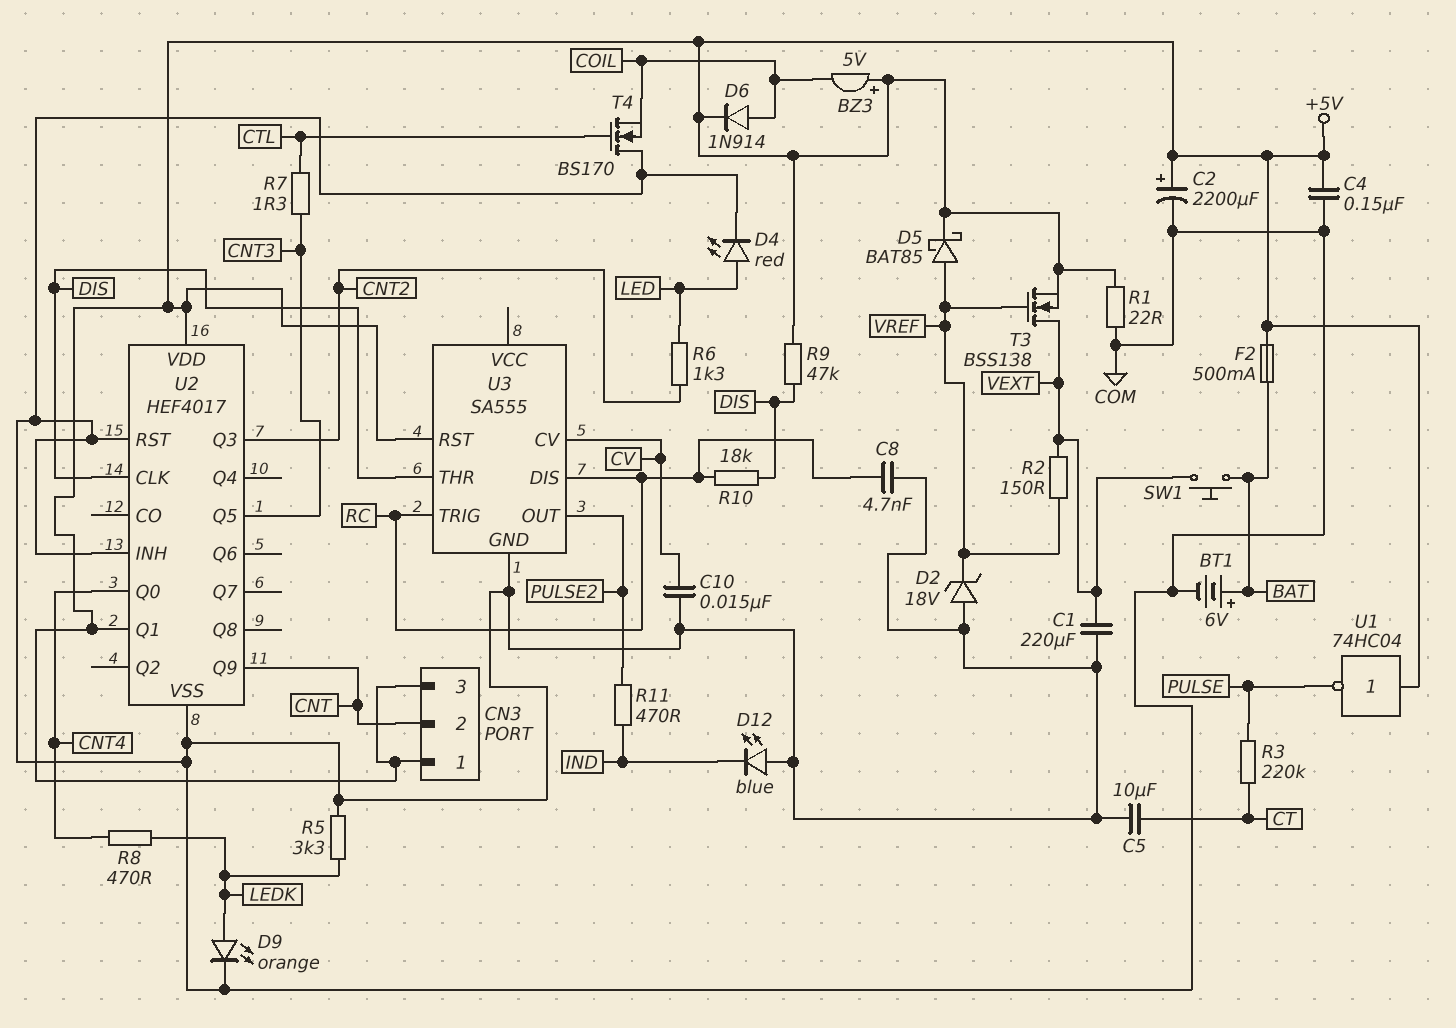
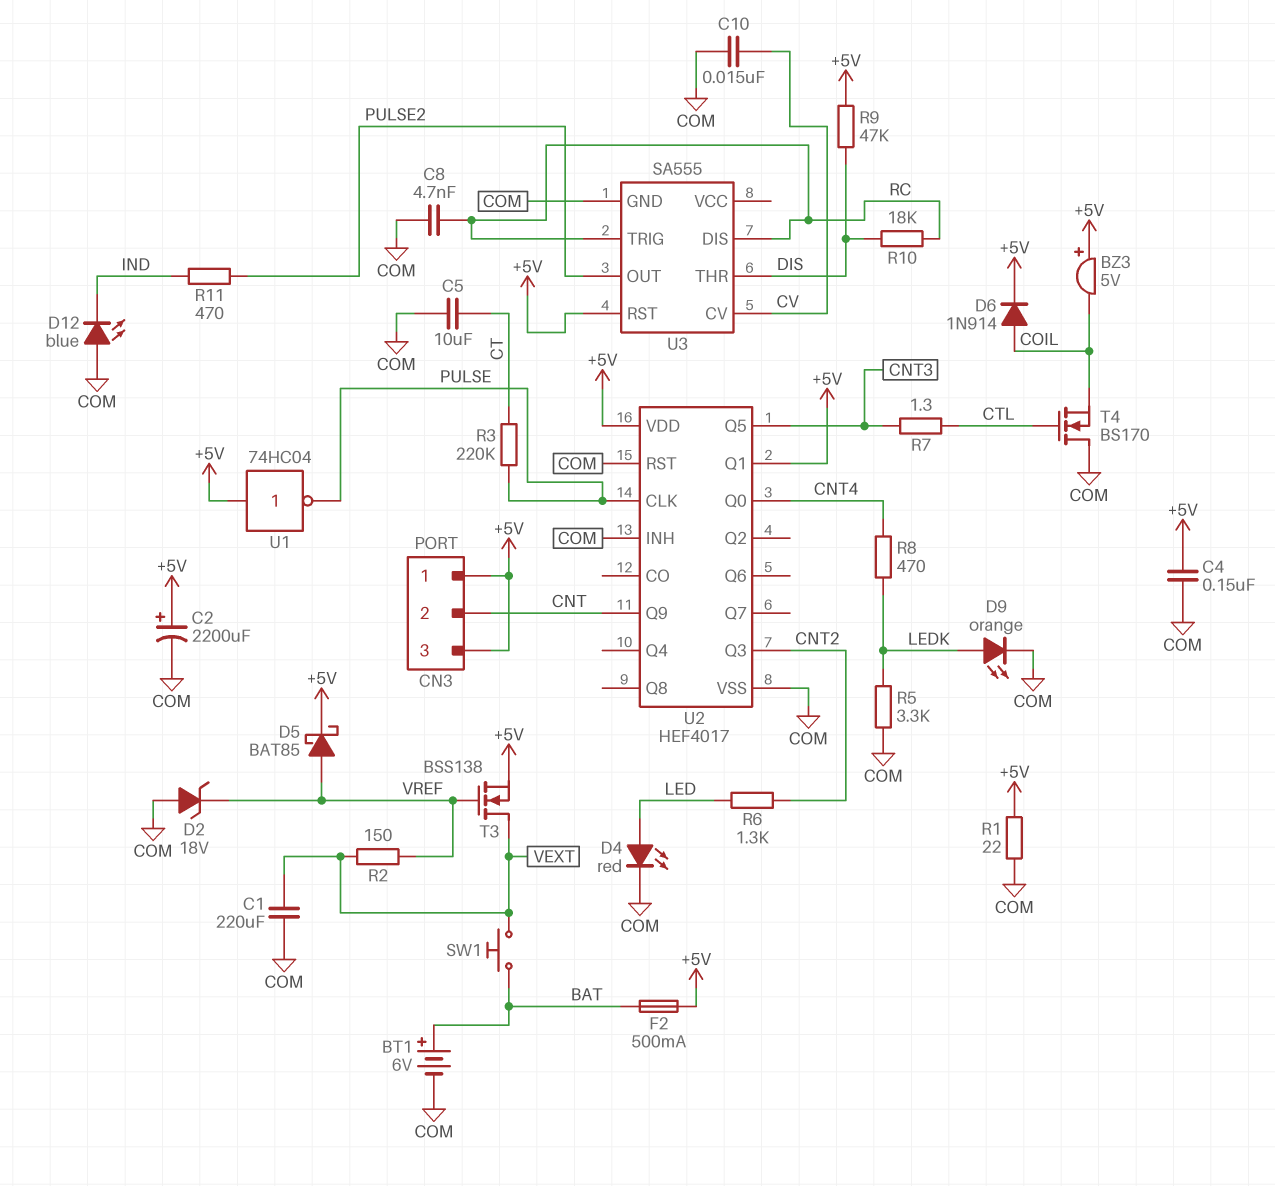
U2 pin CLK: DIS -> PULSE

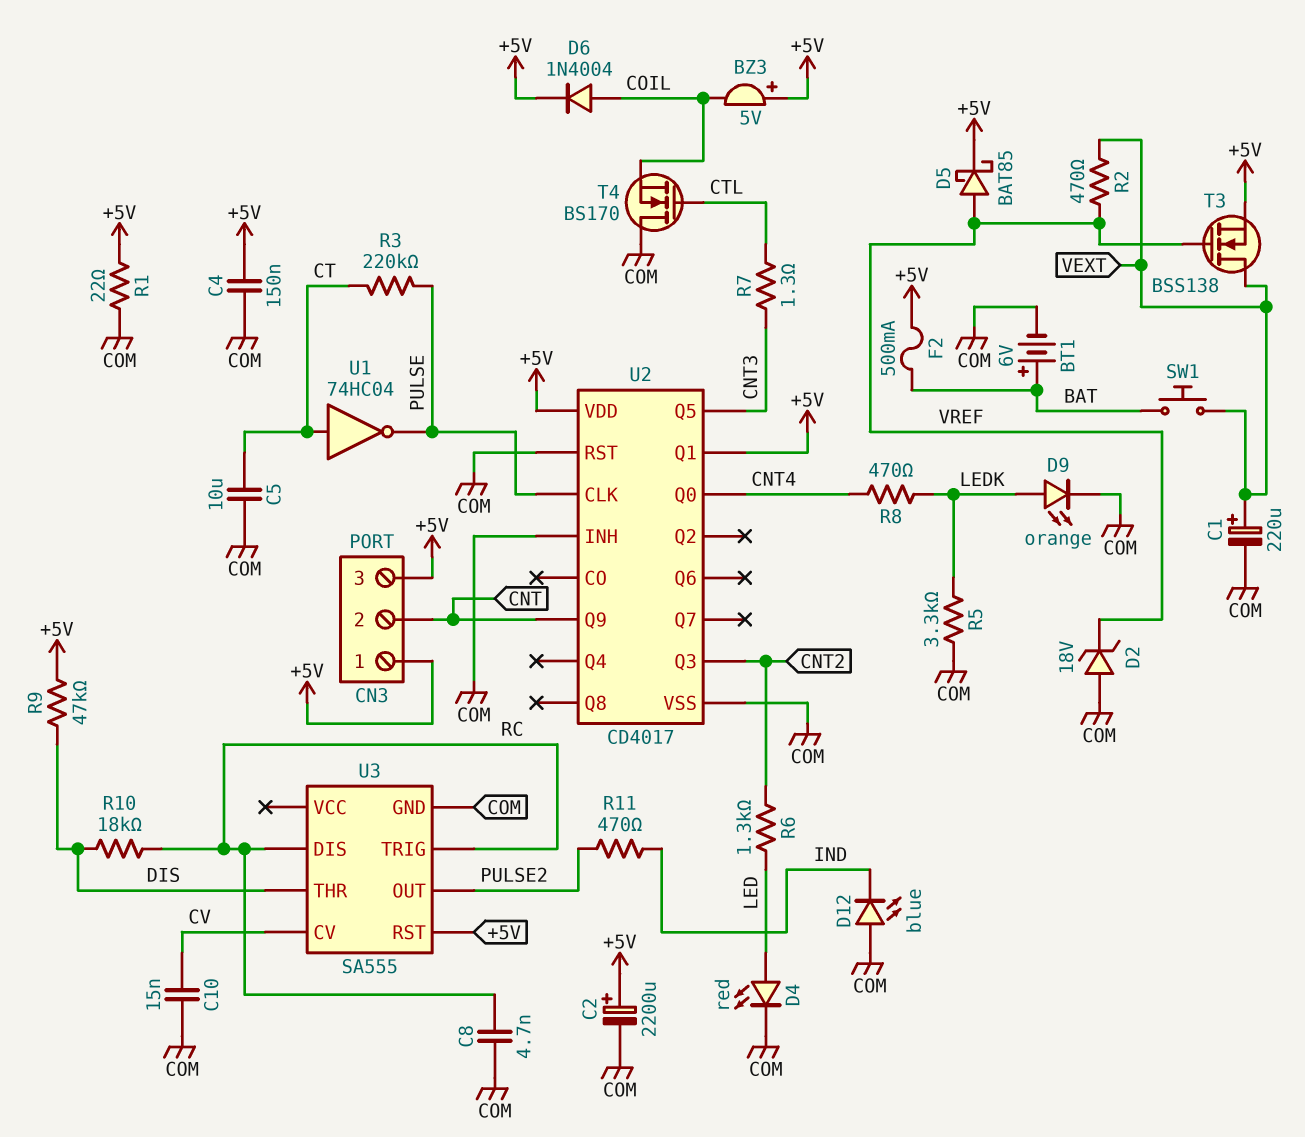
C1: 220uF (COM, VEXT) -> 220uF (plus VEXT, minus COM)
D6: diode 1N914 (A COIL, K +5V) -> diode 1N4004 (A COIL, K +5V)
R2: 150 (VEXT, VREF) -> 470 (VEXT, VREF)
U1: NOT 74HC04 (in +5V, out PULSE) -> NOT 74HC04 (in CT, out PULSE)
U2: HEF4017 -> CD4017

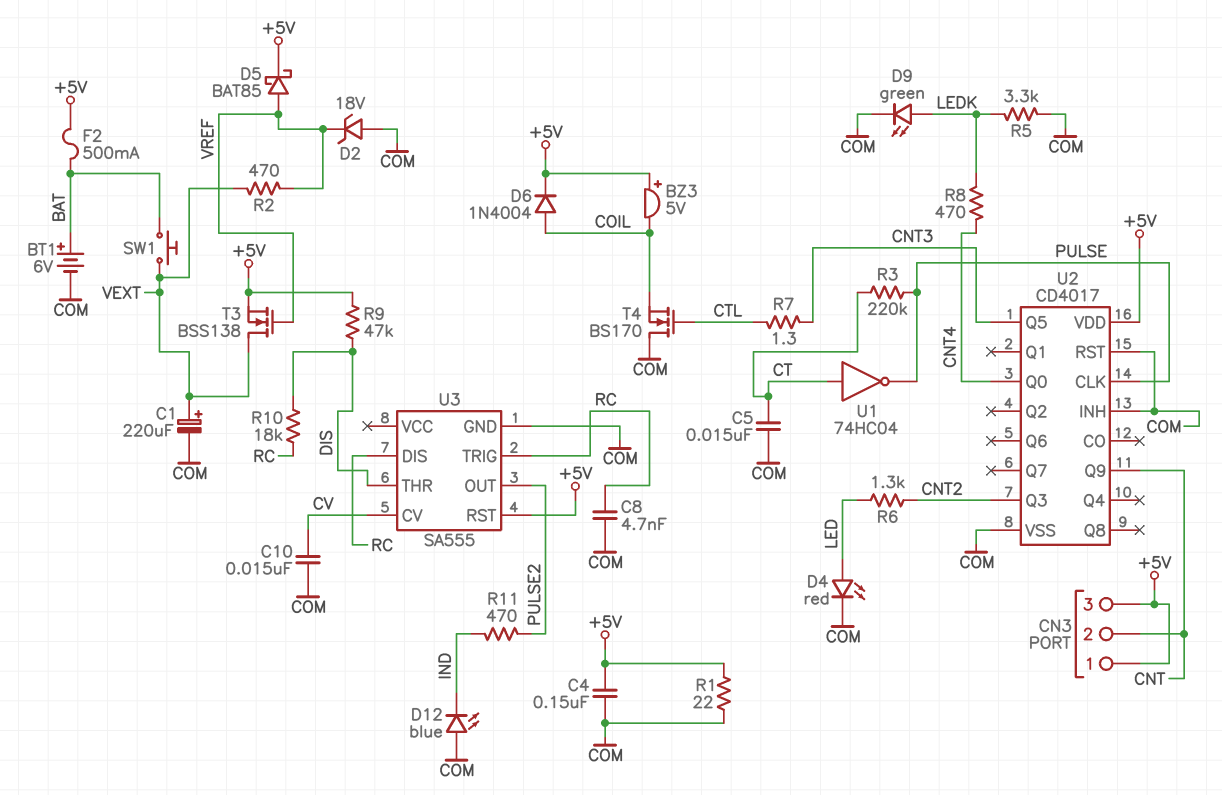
C2: 2200uF (plus +5V, minus COM) -> none
C5: 10uF (COM, CT) -> 15nF (COM, CT)
D9: LED orange (A LEDK, K COM) -> LED green (A LEDK, K COM)
U2 pin Q1: +5V -> none

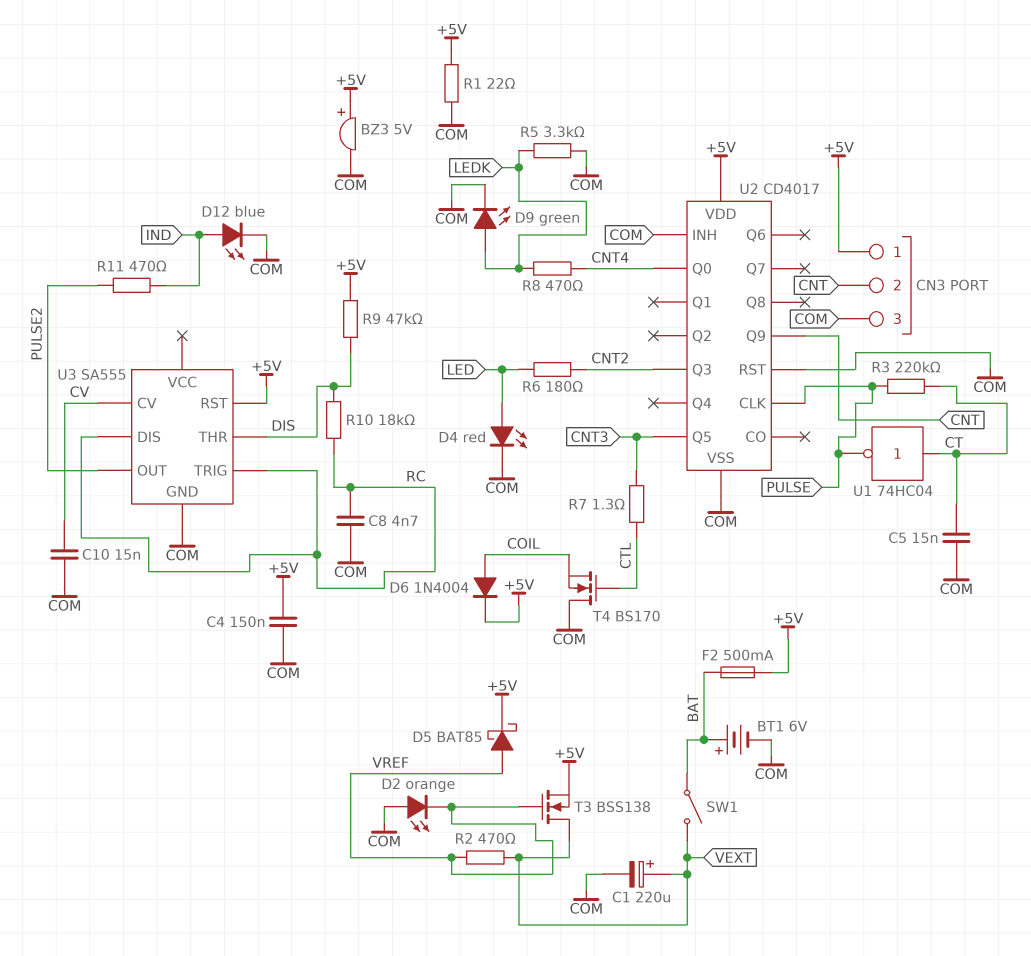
BZ3: buzzer 5V (plus +5V, minus COIL) -> buzzer 5V (plus +5V, minus COM)
CN3 pin 3: +5V -> COM
D2: zener 18V (A COM, K VREF) -> LED orange (A COM, K VREF)
D12: LED blue (A COM, K IND) -> LED blue (A IND, K COM)
R6: 1.3k (CNT2, LED) -> 180 (CNT2, LED)
SW1: button (BAT, VEXT) -> switch (BAT, VEXT)

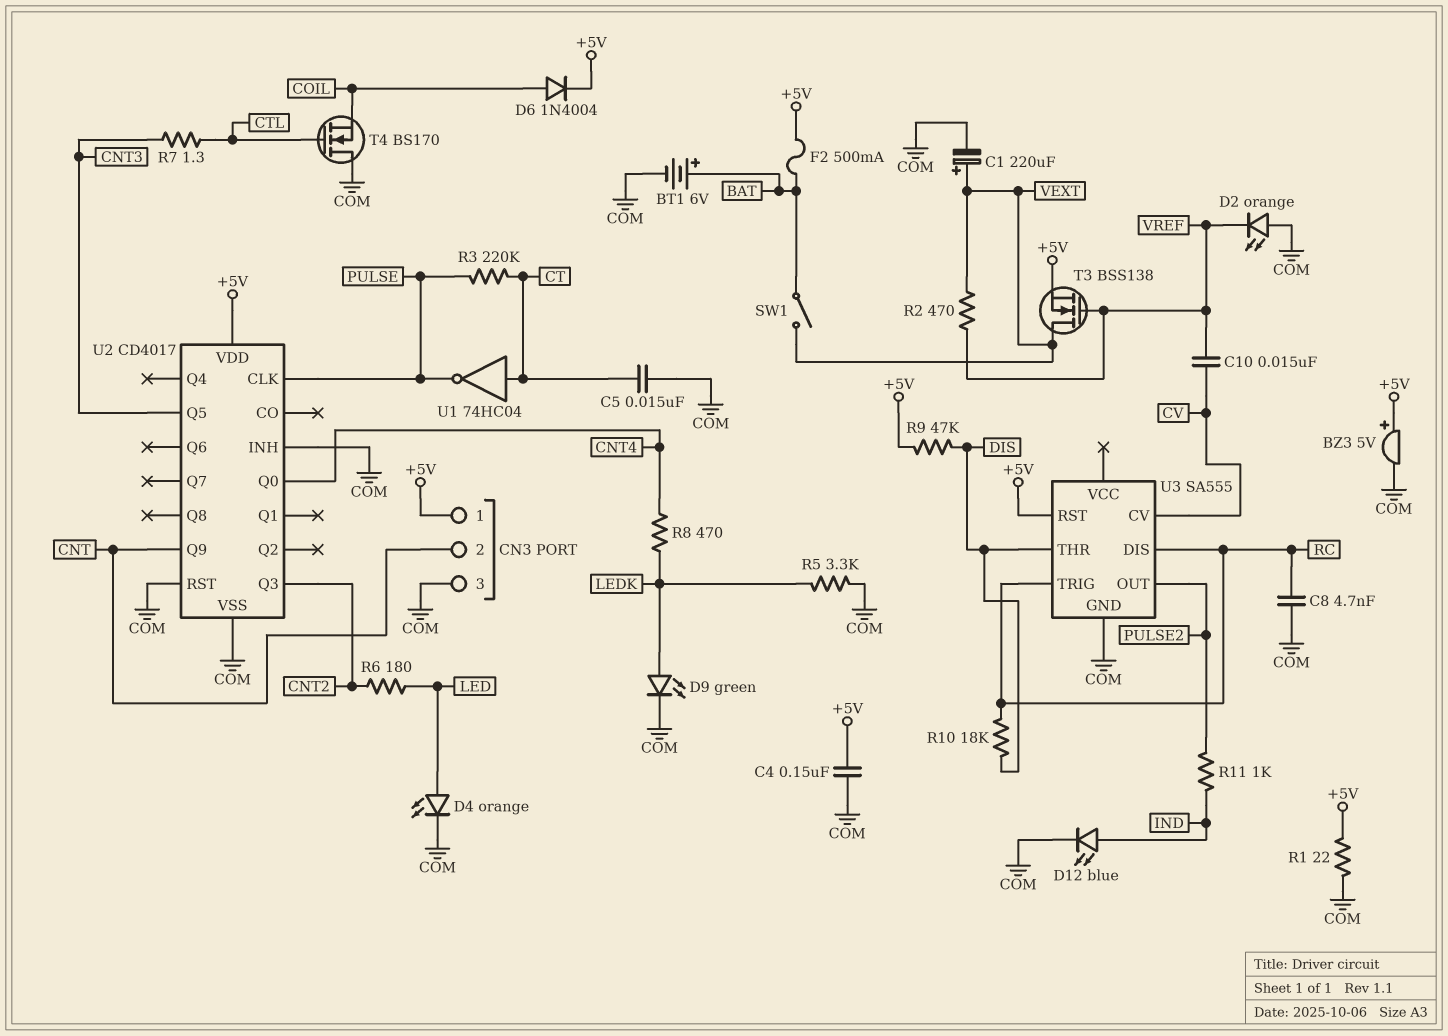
C10: 15nF (COM, CV) -> 15nF (CV, VREF)
D4: LED red (A LED, K COM) -> LED orange (A LED, K COM)
D5: schottky BAT85 (A VREF, K +5V) -> none
R11: 470 (IND, PULSE2) -> 1k (IND, PULSE2)

